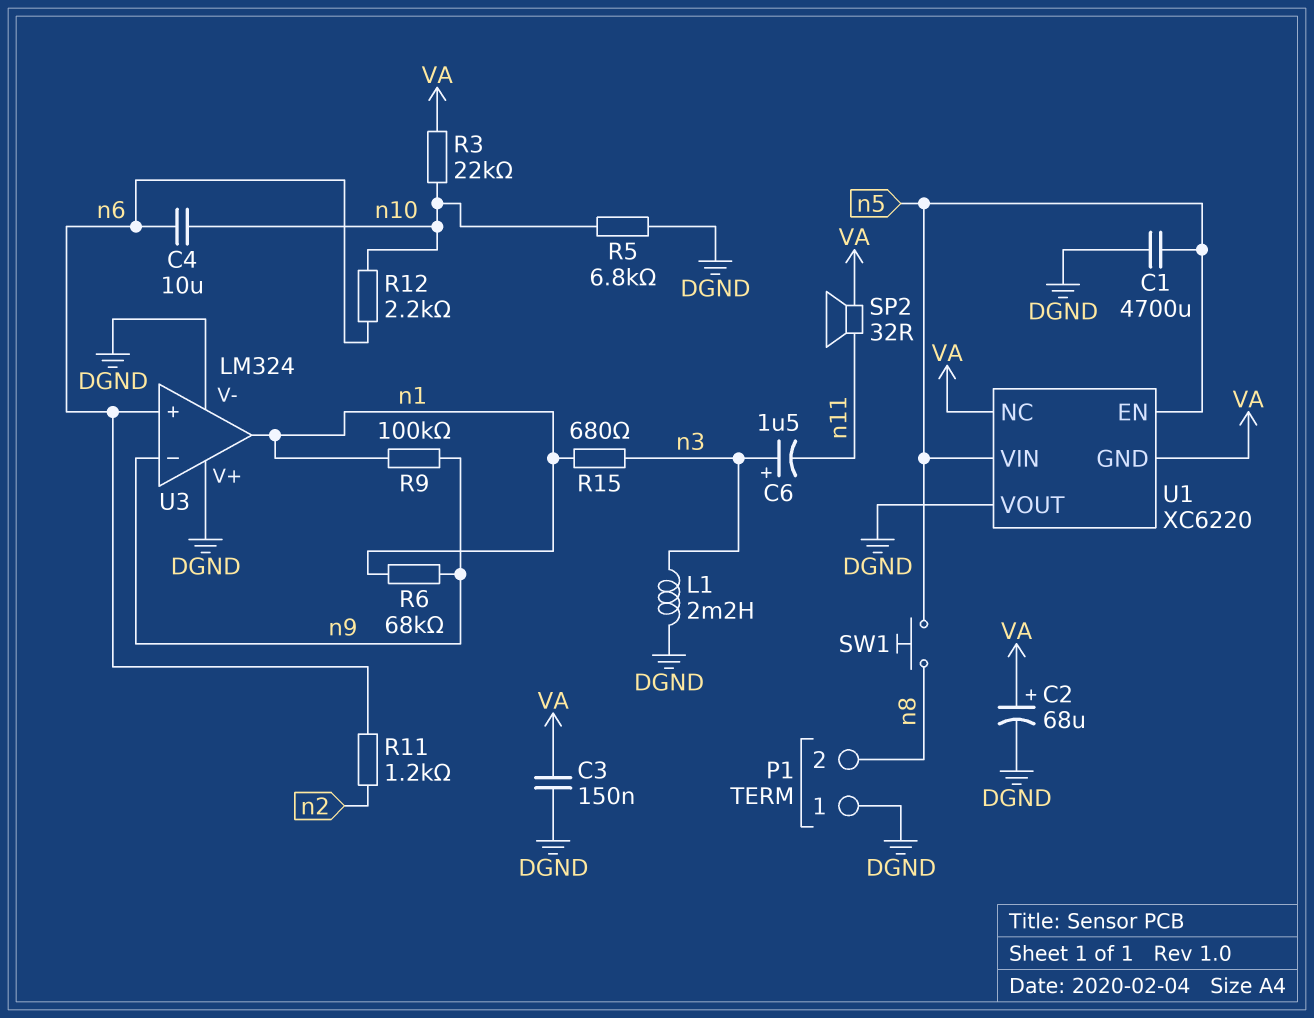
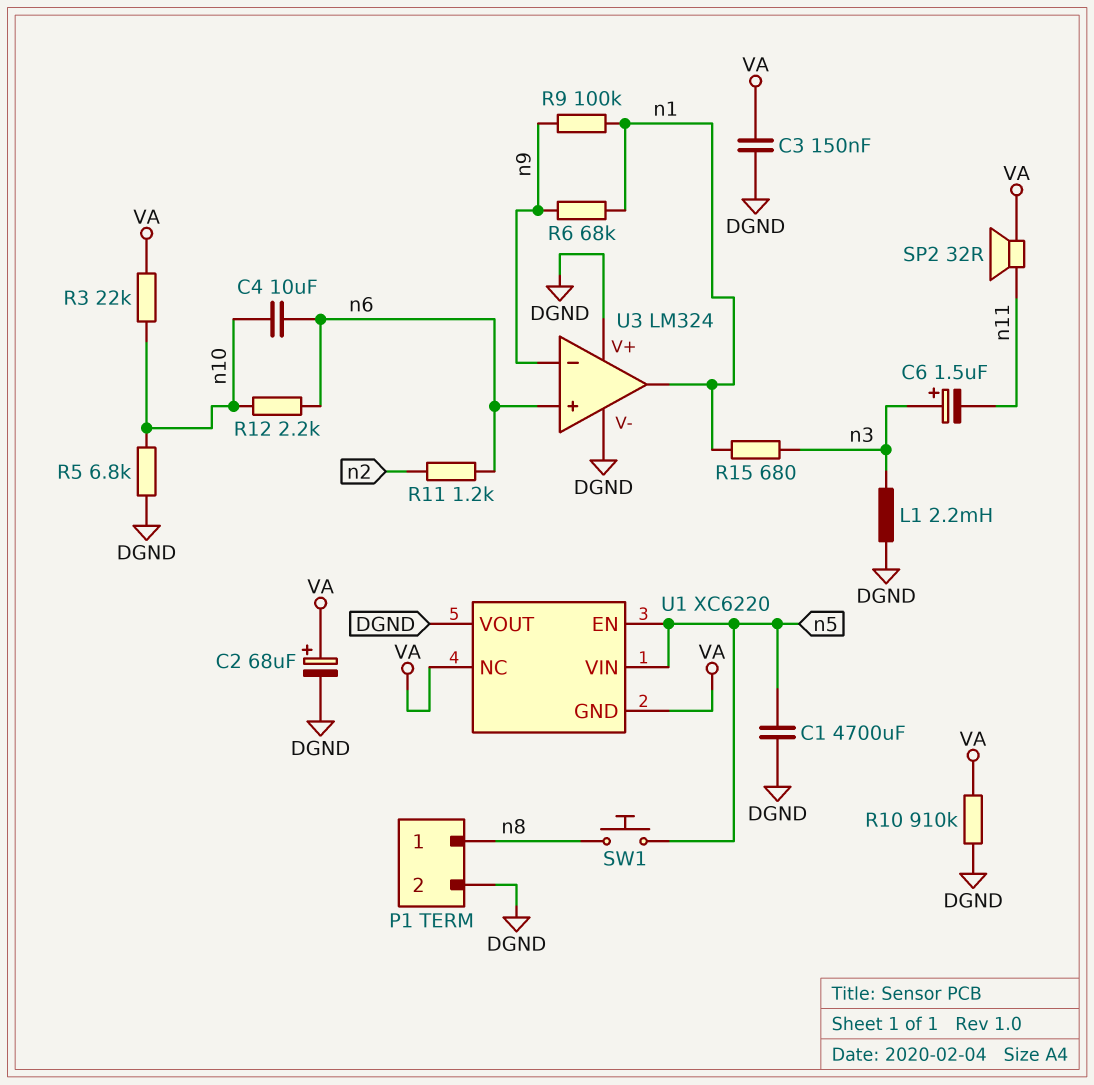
P1 pin 1: DGND -> n8
P1 pin 2: n8 -> DGND
R10: none -> 910k (DGND, VA)

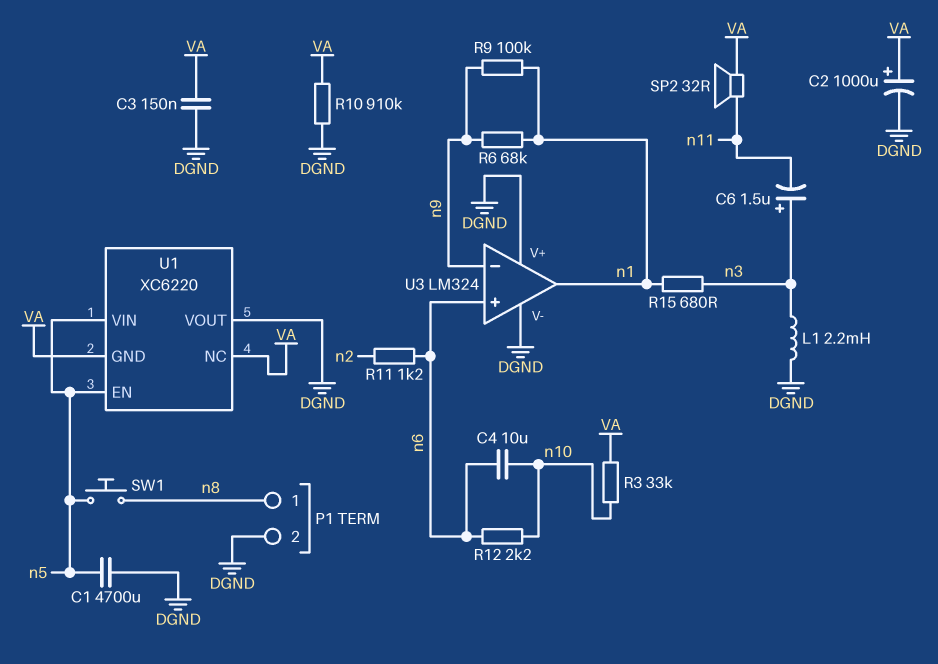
C2: 68uF (plus VA, minus DGND) -> 1000uF (plus VA, minus DGND)
R3: 22k (VA, n10) -> 33k (VA, n10)
R5: 6.8k (DGND, n10) -> none

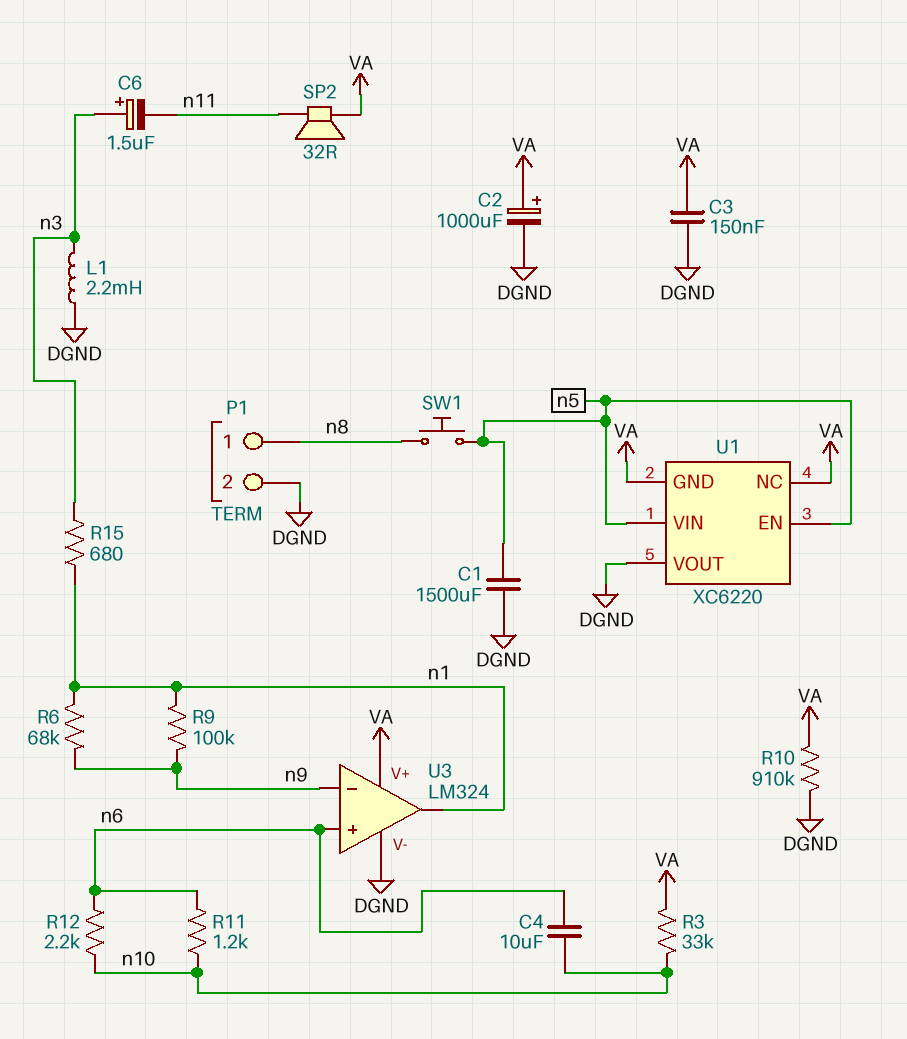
C1: 4700uF (DGND, n5) -> 1500uF (DGND, n5)
R11: 1.2k (n2, n6) -> 1.2k (n6, n10)
U3 pin V+: DGND -> VA

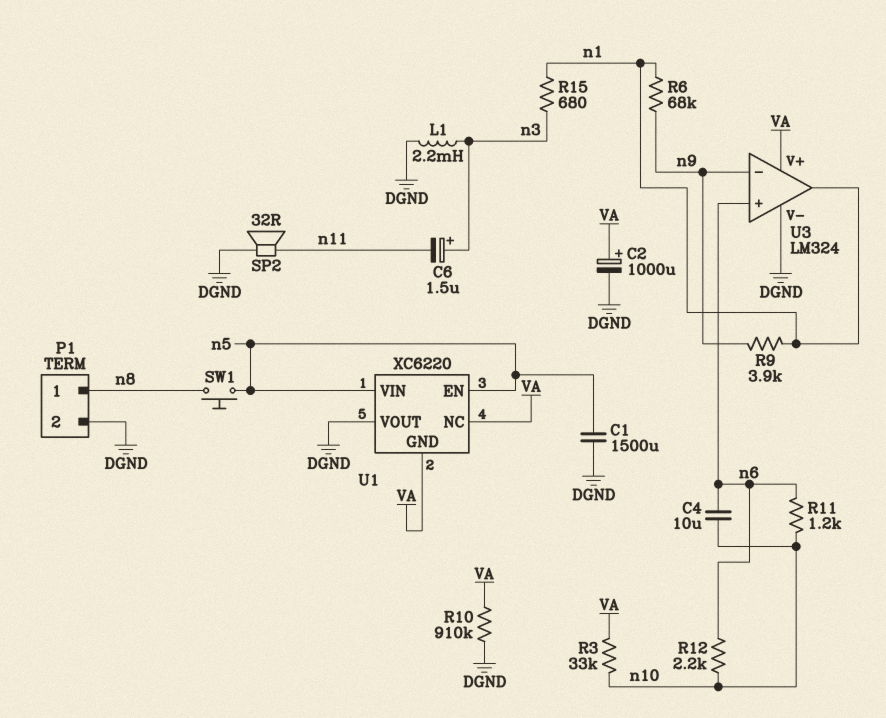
C3: 150nF (DGND, VA) -> none
R9: 100k (n1, n9) -> 3.9k (n1, n9)
SP2: speaker 32R (VA, n11) -> speaker 32R (DGND, n11)

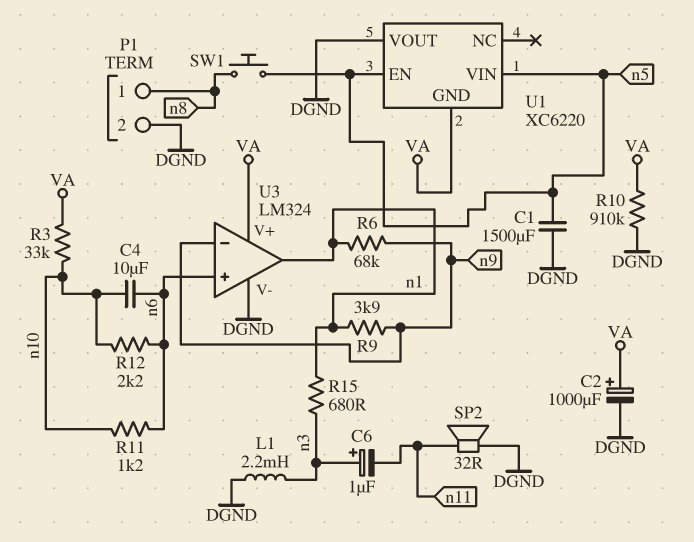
C6: 1.5uF (plus n3, minus n11) -> 1uF (plus n3, minus n11)
U1 pin NC: VA -> none

